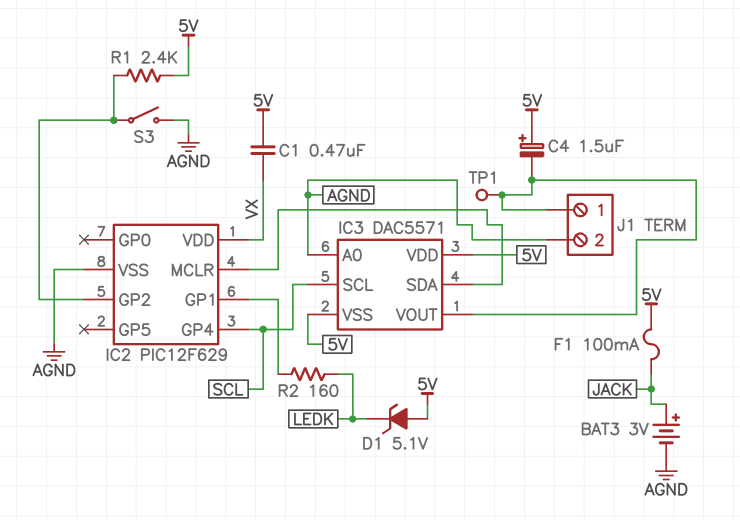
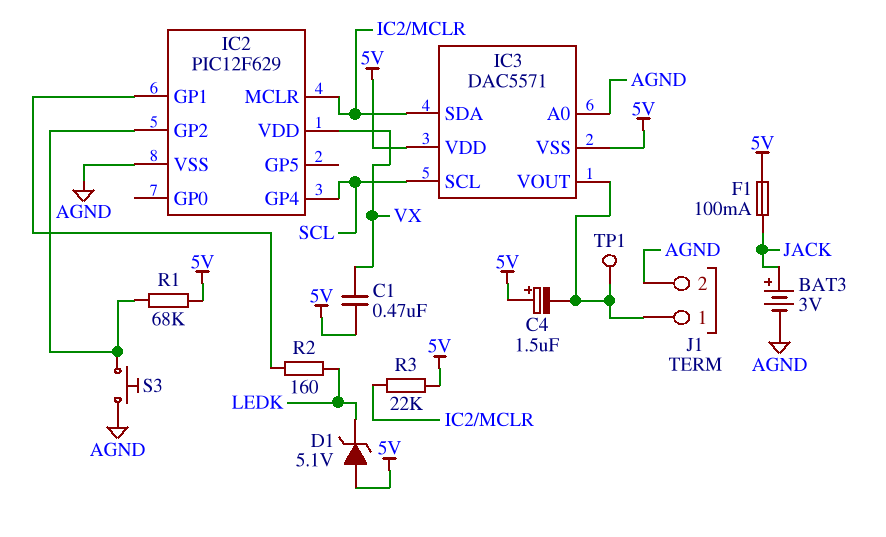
R1: 2.4k (5V, IC2/GP2) -> 68k (5V, IC2/GP2)
R3: none -> 22k (5V, IC2/MCLR)
S3: switch (AGND, IC2/GP2) -> button (AGND, IC2/GP2)

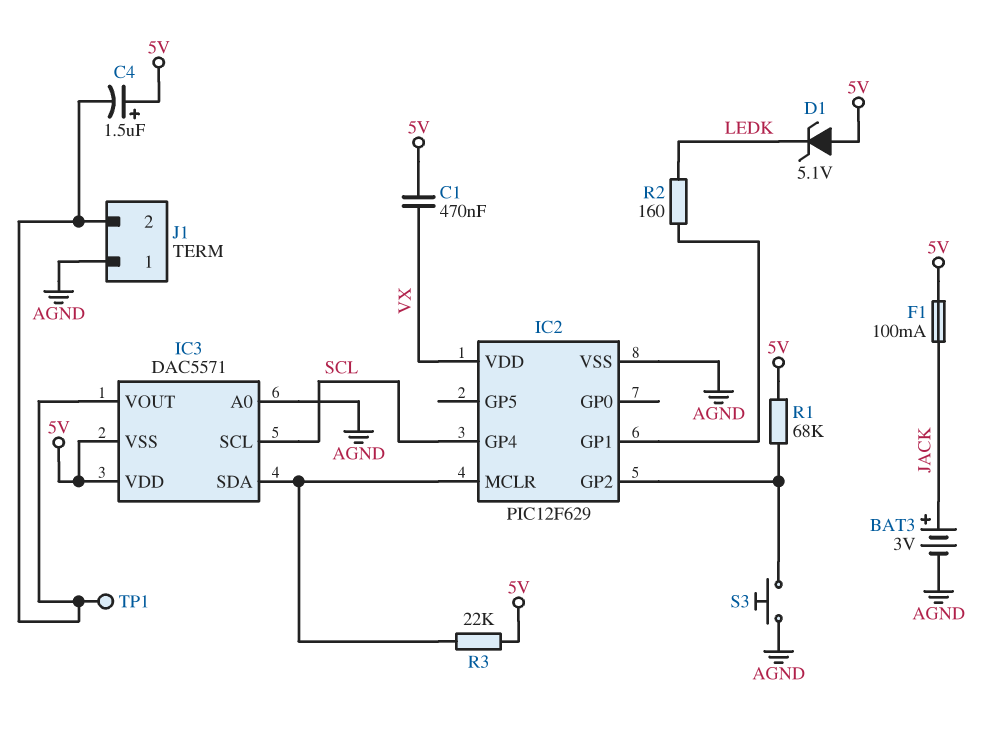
J1 pin 1: IC3/VOUT -> AGND
J1 pin 2: AGND -> IC3/VOUT

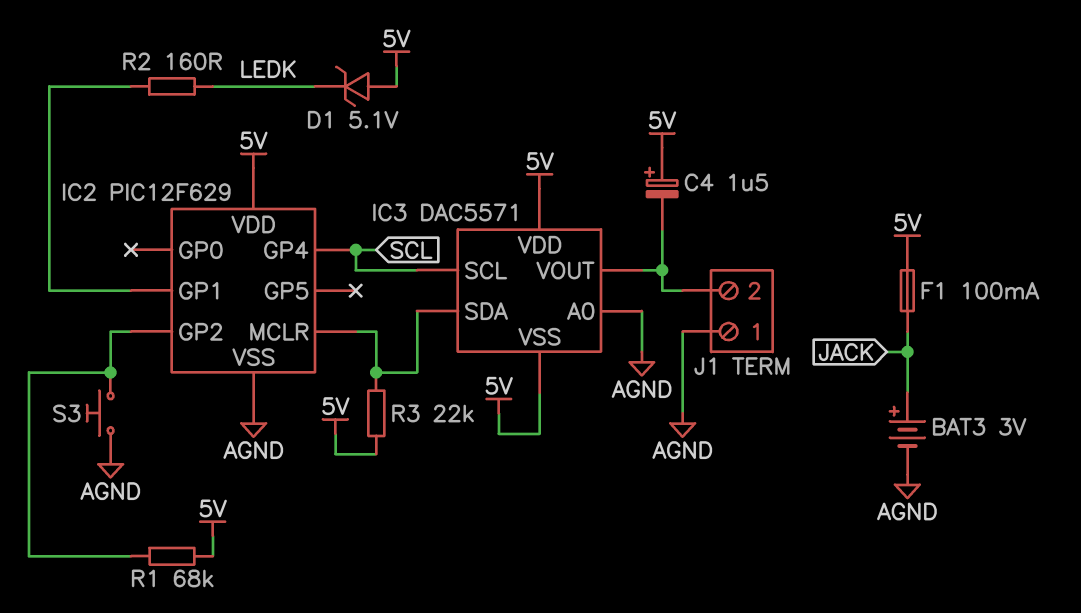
C1: 470nF (5V, VX) -> none
IC2 pin VDD: VX -> 5V
TP1: test point (IC3/VOUT) -> none

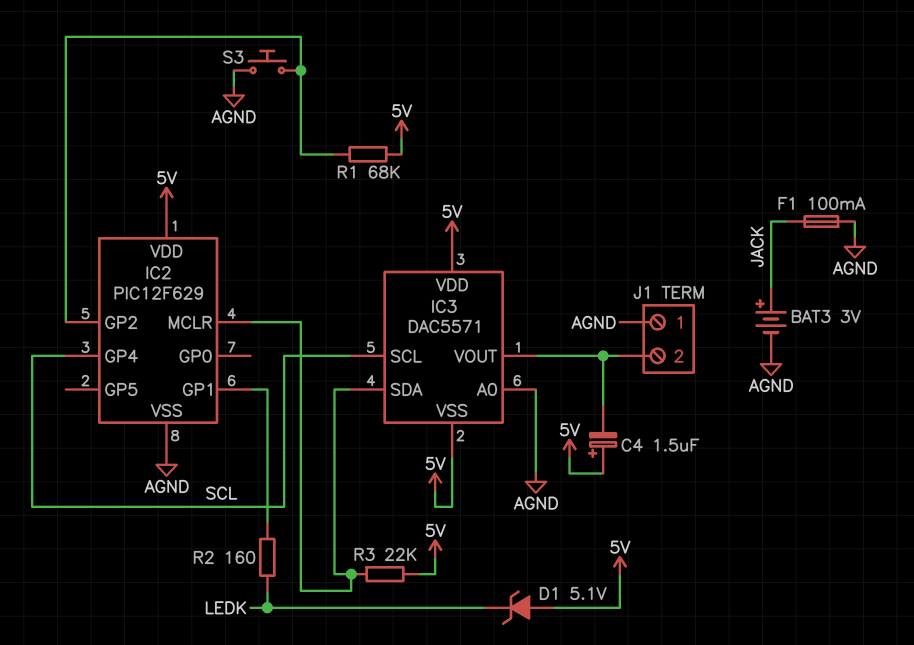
F1: 100mA (5V, JACK) -> 100mA (AGND, JACK)

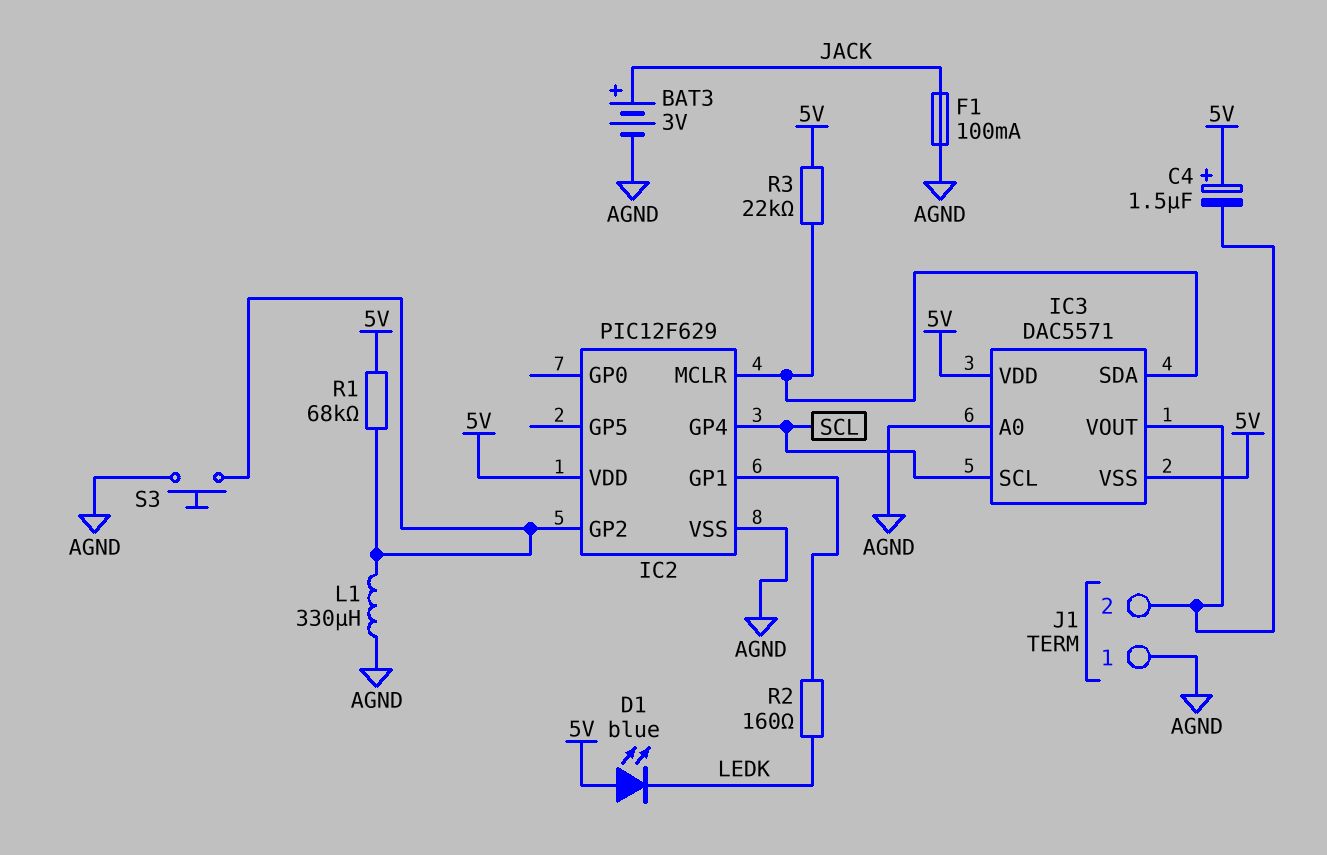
D1: zener 5.1V (A 5V, K LEDK) -> LED blue (A 5V, K LEDK)
L1: none -> 330uH (AGND, IC2/GP2)

